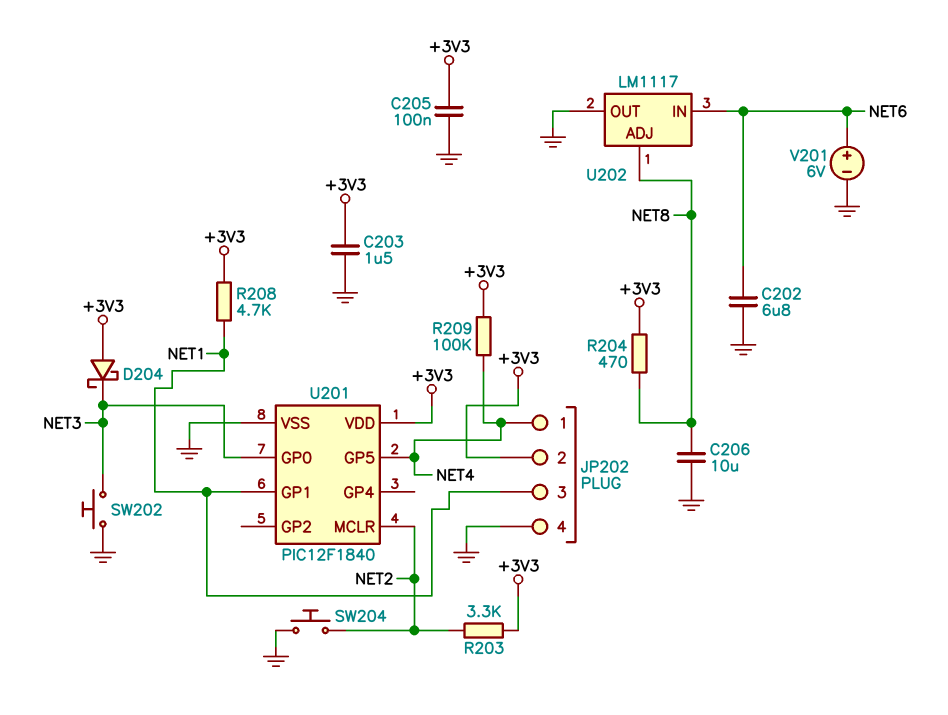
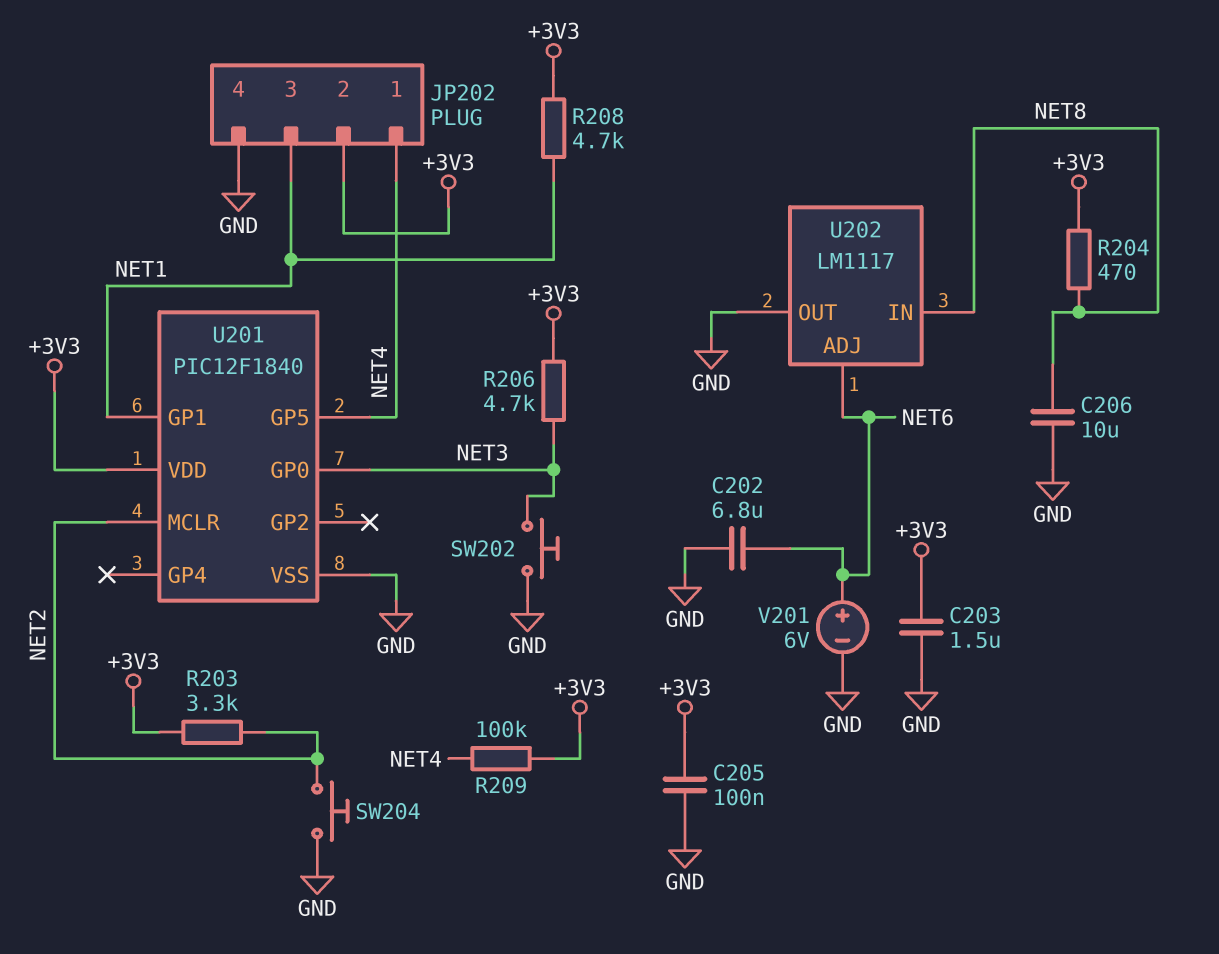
D204: schottky (A +3V3, K NET3) -> none
R206: none -> 4.7k (+3V3, NET3)
U202 pin ADJ: NET8 -> NET6
U202 pin IN: NET6 -> NET8

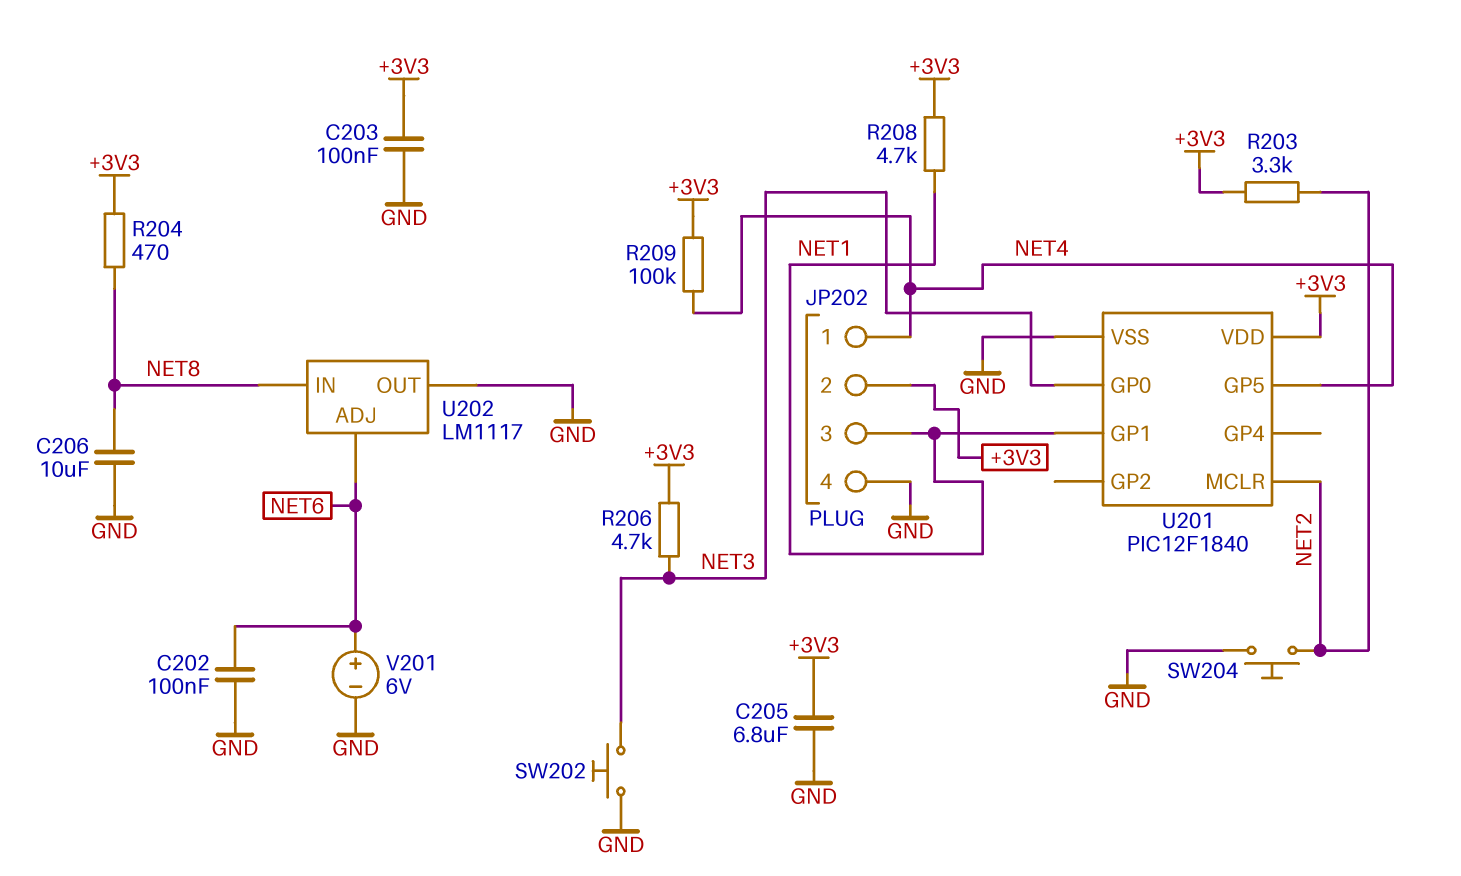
C202: 6.8uF (GND, NET6) -> 100nF (GND, NET6)
C203: 1.5uF (+3V3, GND) -> 100nF (+3V3, GND)
C205: 100nF (+3V3, GND) -> 6.8uF (+3V3, GND)

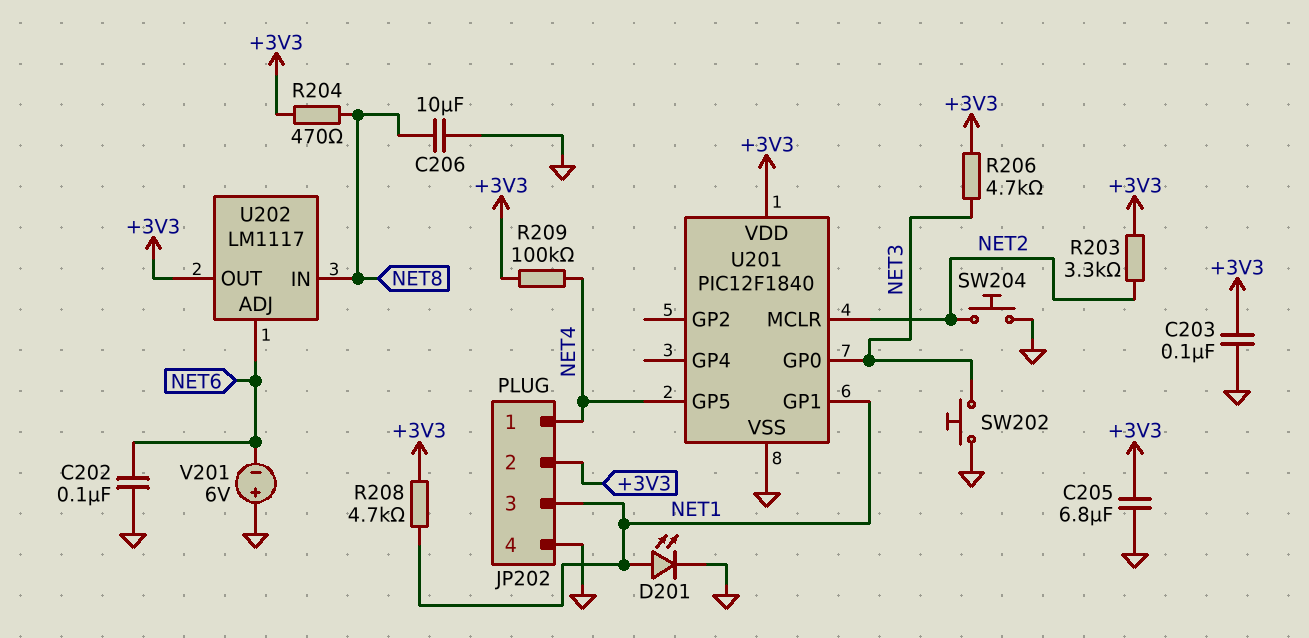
D201: none -> LED (A NET1, K GND)
U202 pin OUT: GND -> +3V3
V201: 6V (plus NET6, minus GND) -> 6V (plus GND, minus NET6)

